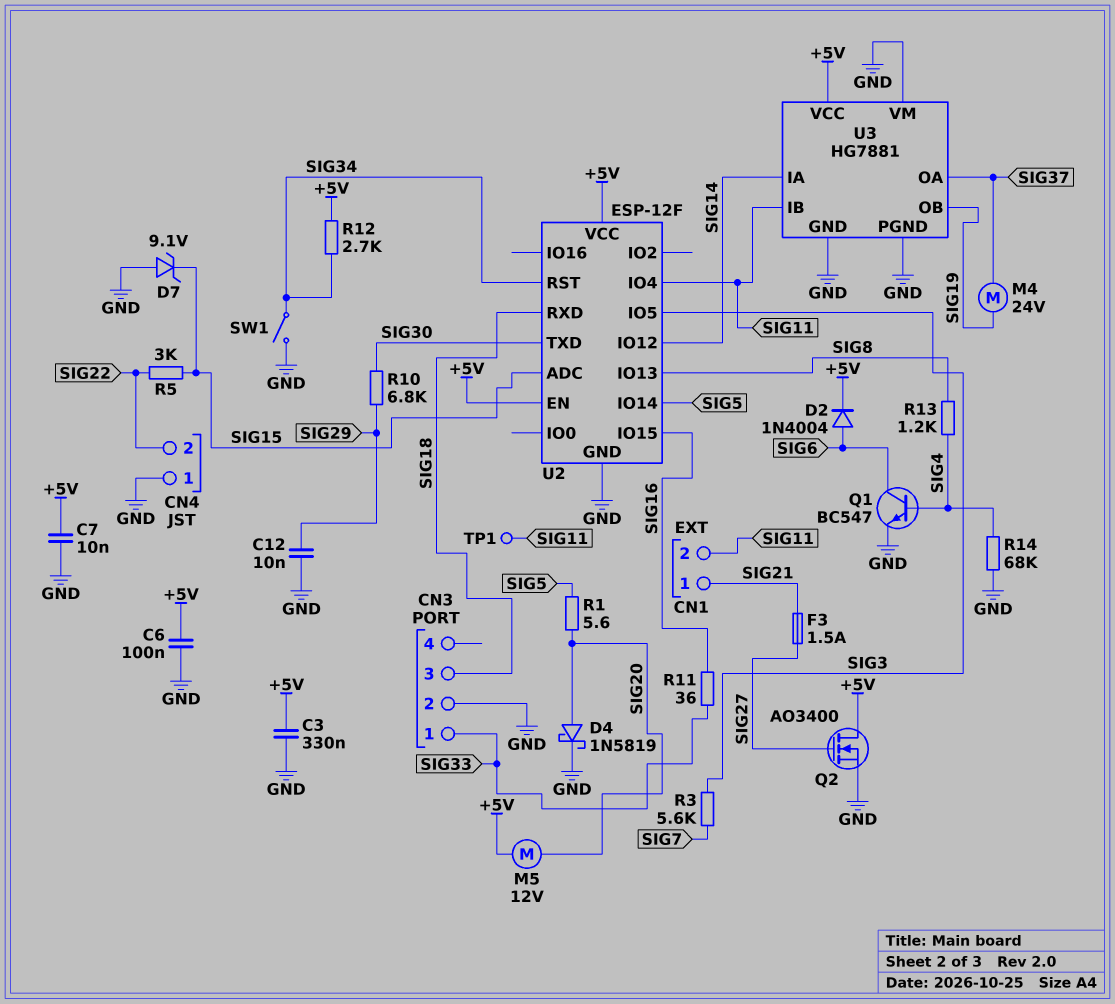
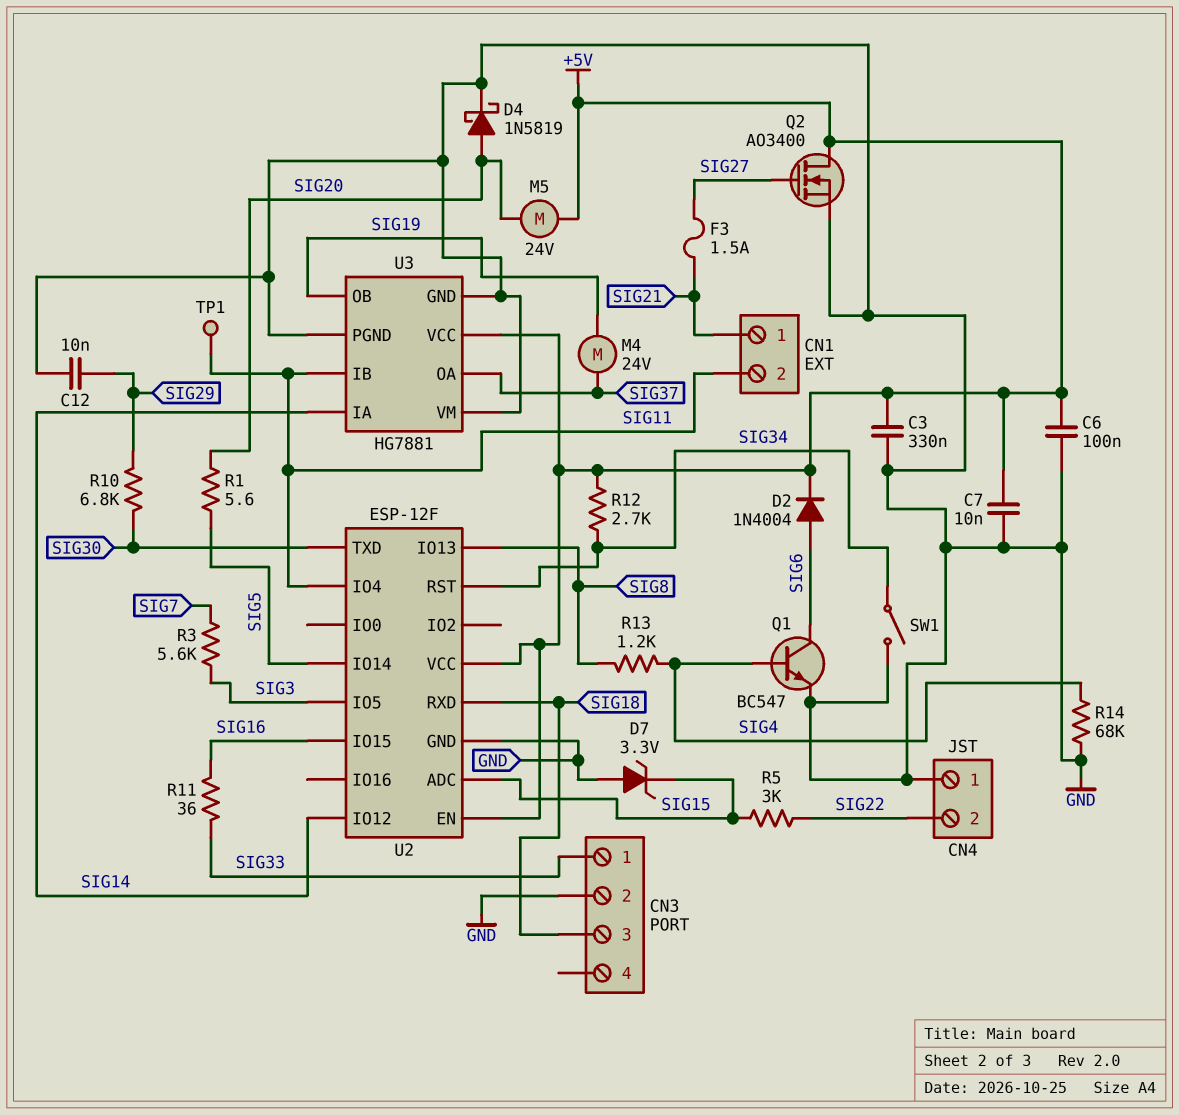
D7: zener 9.1V (A GND, K SIG15) -> zener 3.3V (A GND, K SIG15)
M5: motor 12V (+5V, SIG20) -> motor 24V (+5V, SIG20)

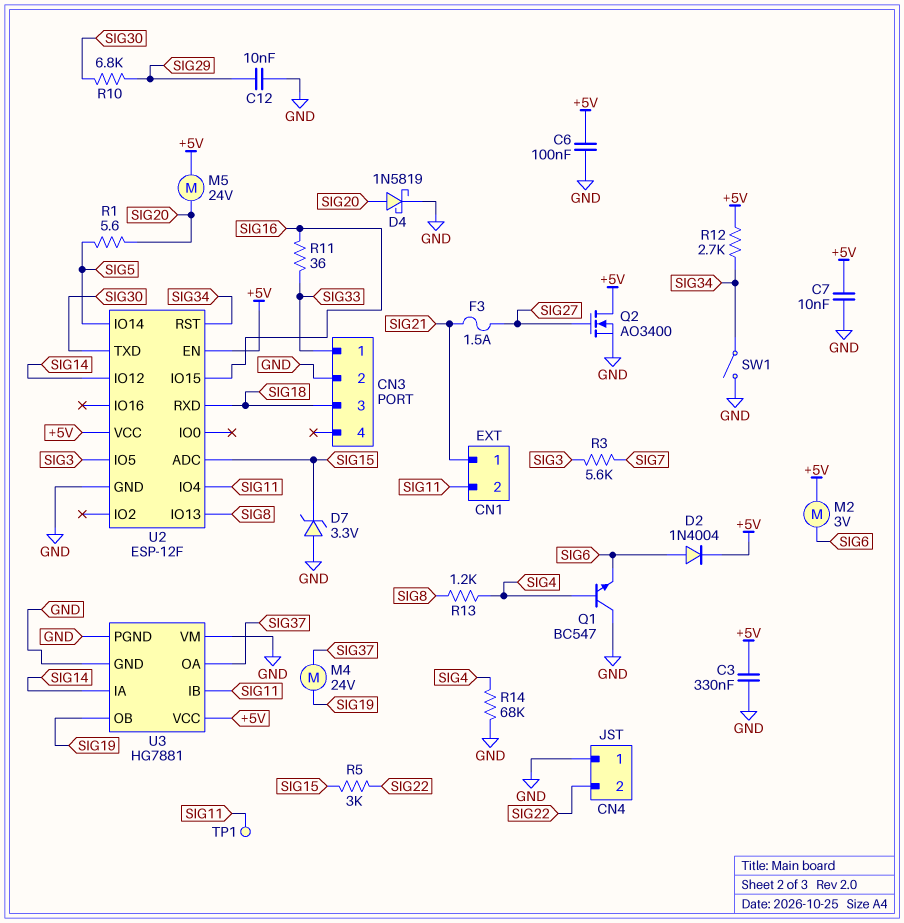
M2: none -> motor 3V (+5V, SIG6)
Q1: NPN BC547 (B SIG4, C SIG6, E GND) -> NPN BC547 (B SIG4, C GND, E SIG6)

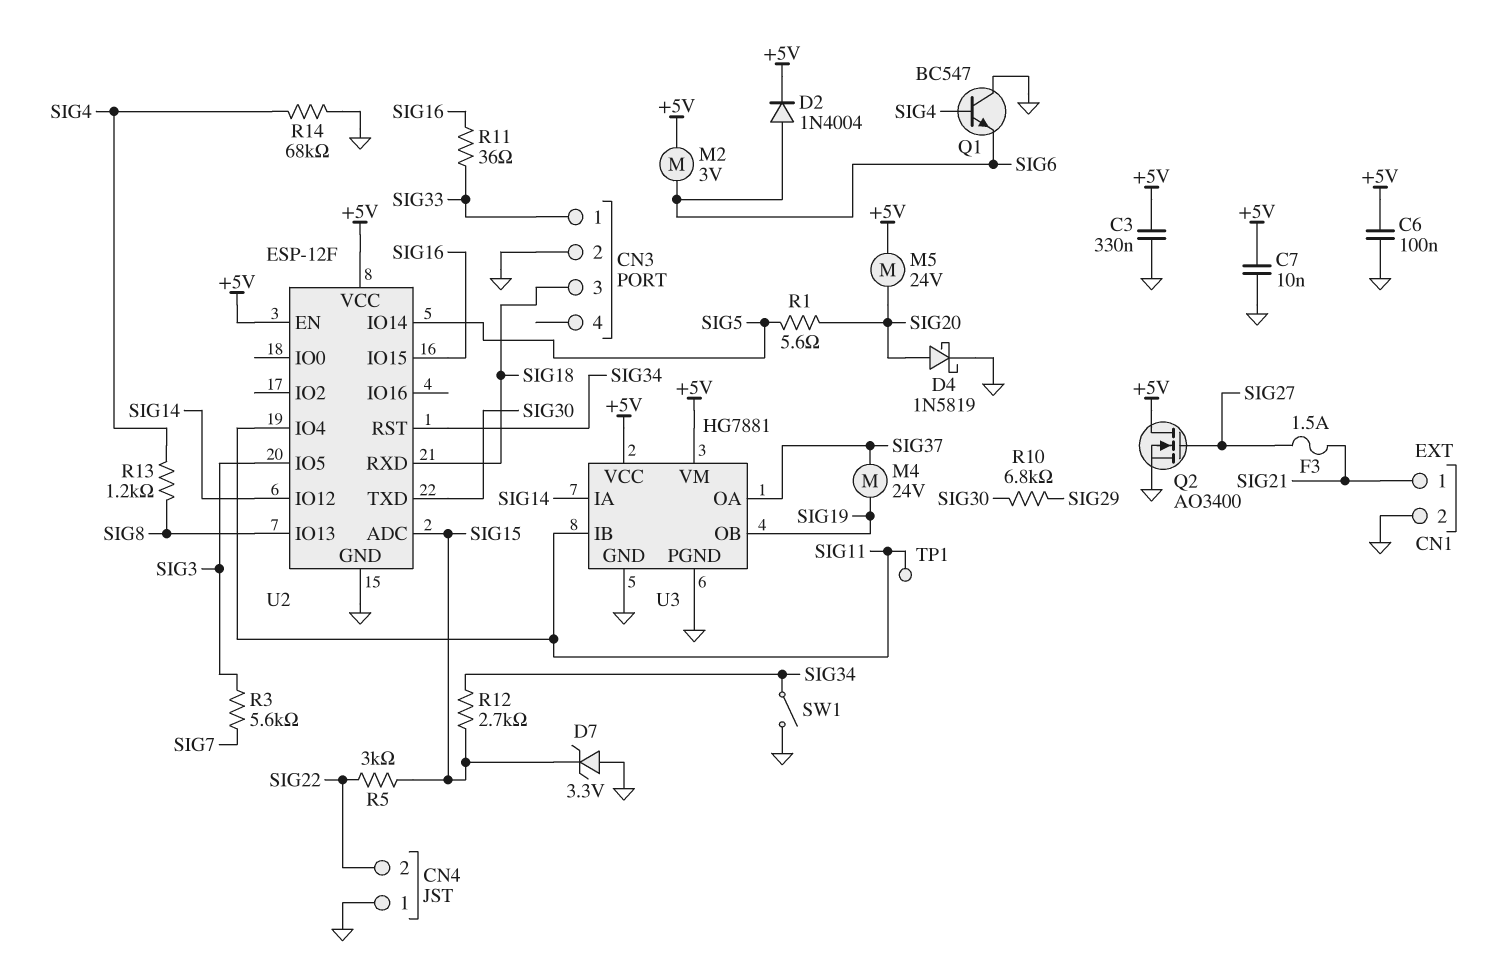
C12: 10nF (GND, SIG29) -> none
CN1 pin 2: SIG11 -> GND
R12: 2.7k (+5V, SIG34) -> 2.7k (SIG15, SIG34)
U3 pin VM: GND -> +5V

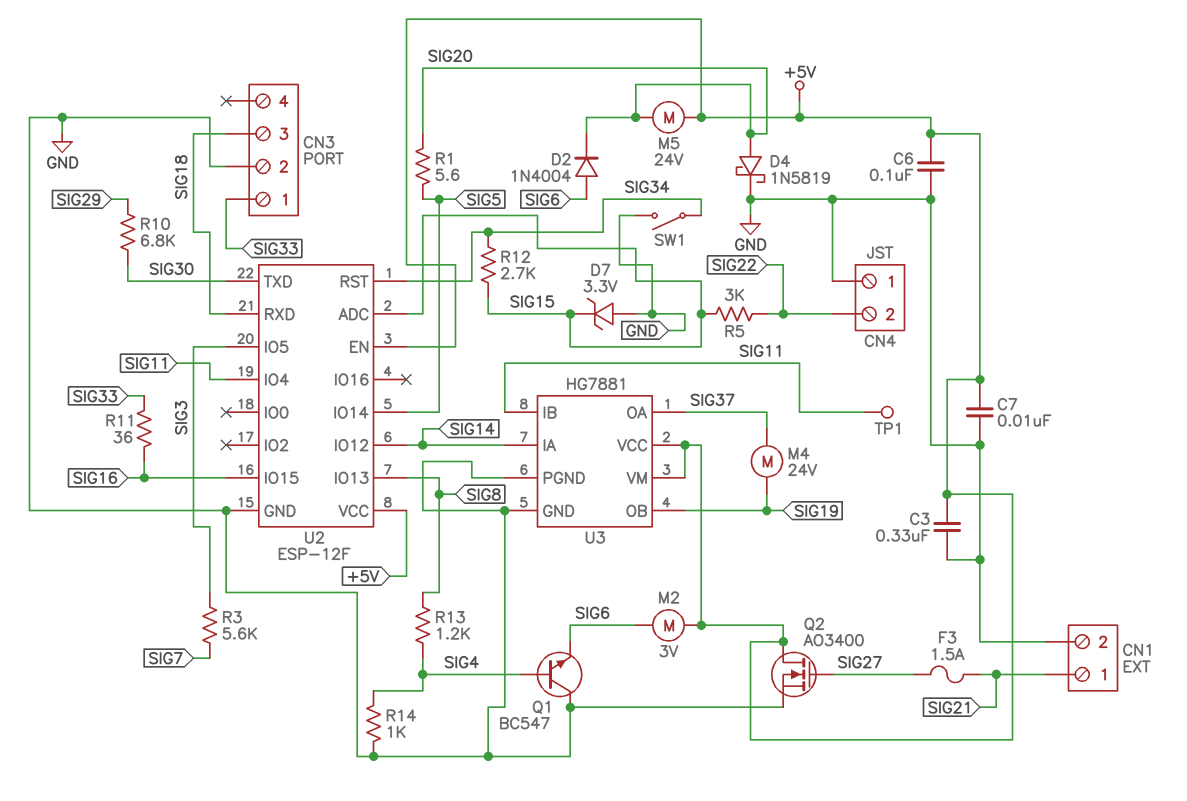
D2: diode 1N4004 (A SIG6, K +5V) -> diode 1N4004 (A SIG6, K SIG20)
R14: 68k (GND, SIG4) -> 1k (GND, SIG4)

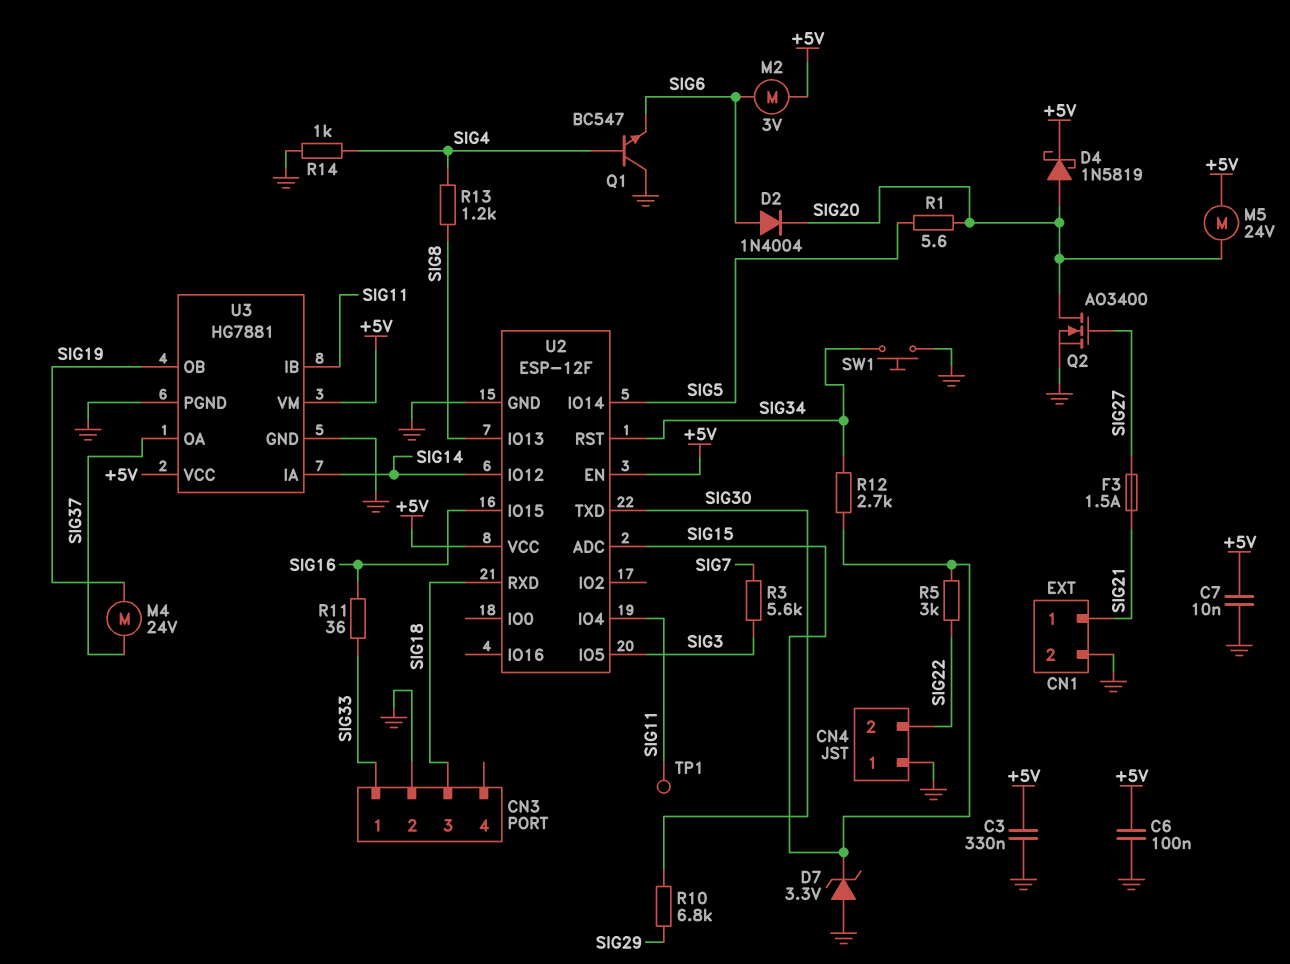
D4: schottky 1N5819 (A SIG20, K GND) -> schottky 1N5819 (A SIG20, K +5V)
Q2: NMOS AO3400 (G SIG27, D +5V, S GND) -> NMOS AO3400 (G SIG27, D SIG20, S GND)
SW1: switch (GND, SIG34) -> button (GND, SIG34)

